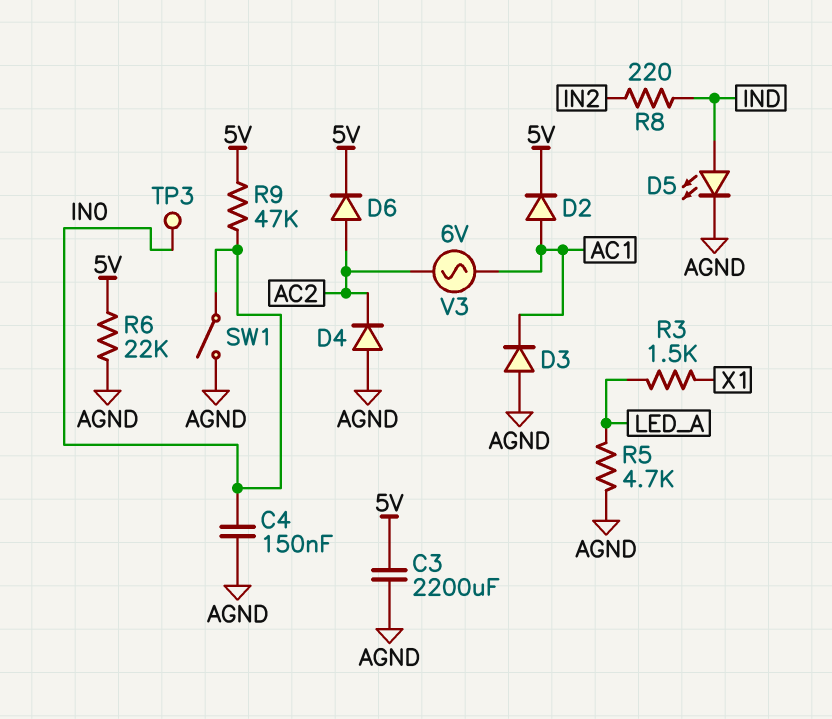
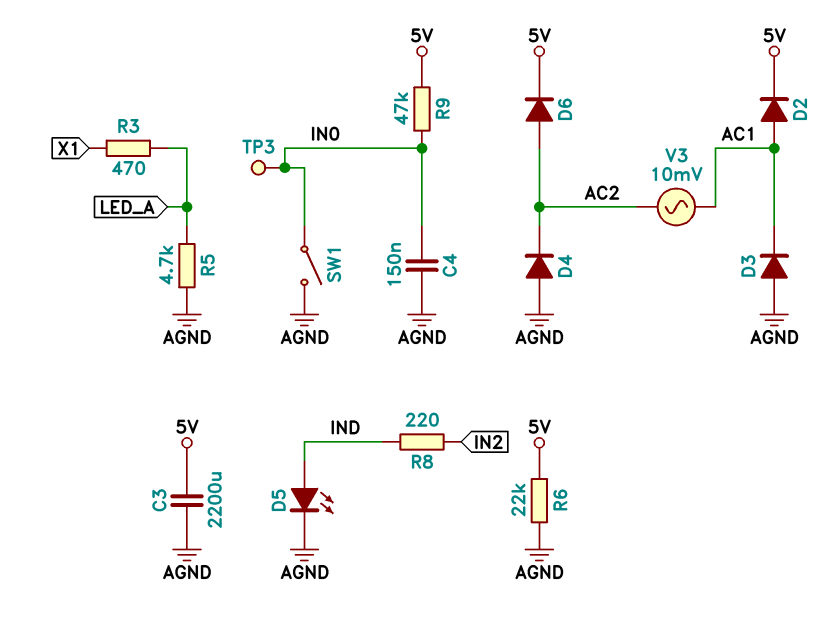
R3: 1.5k (LED_A, X1) -> 470 (LED_A, X1)
V3: AC 6V (AC1, AC2) -> AC 10mV (AC1, AC2)

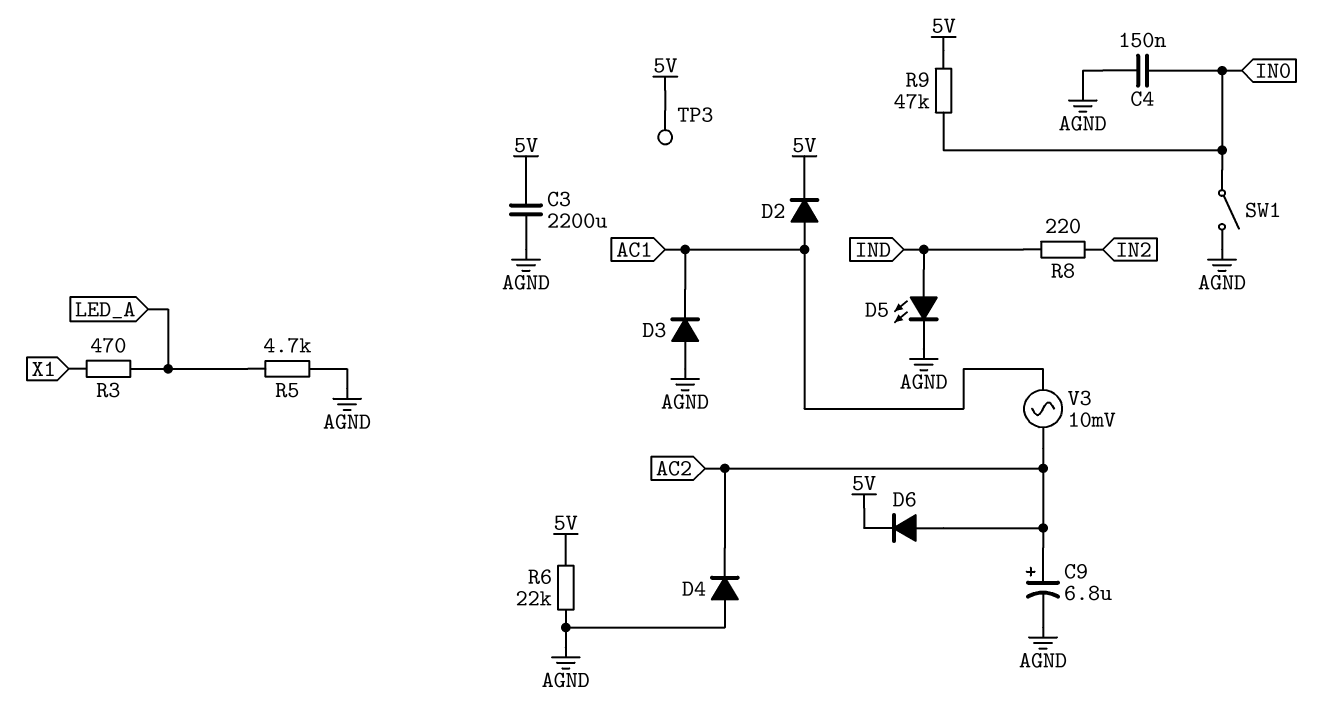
C9: none -> 6.8uF (plus AC2, minus AGND)
TP3: test point (IN0) -> test point (5V)

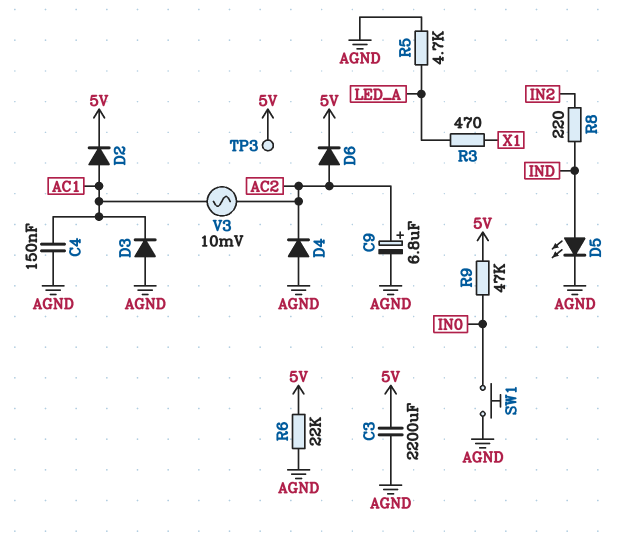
C4: 150nF (AGND, IN0) -> 150nF (AC1, AGND)
SW1: switch (AGND, IN0) -> button (AGND, IN0)

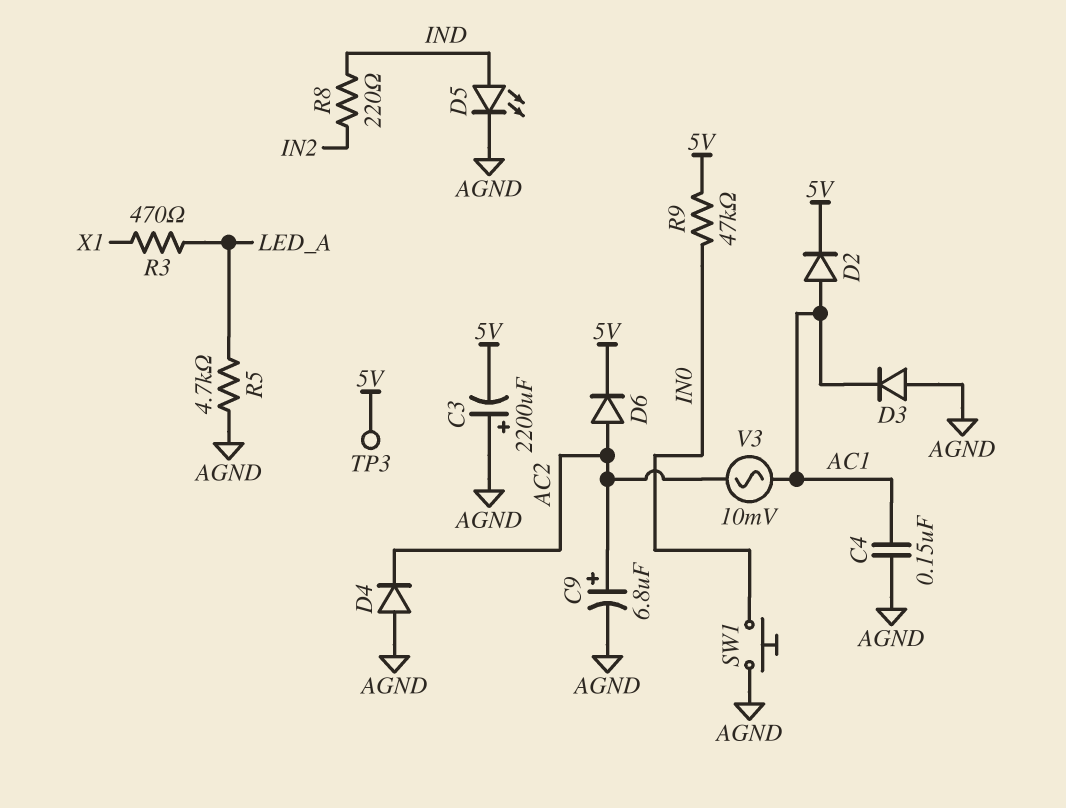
C3: 2200uF (5V, AGND) -> 2200uF (plus AGND, minus 5V)
R6: 22k (5V, AGND) -> none

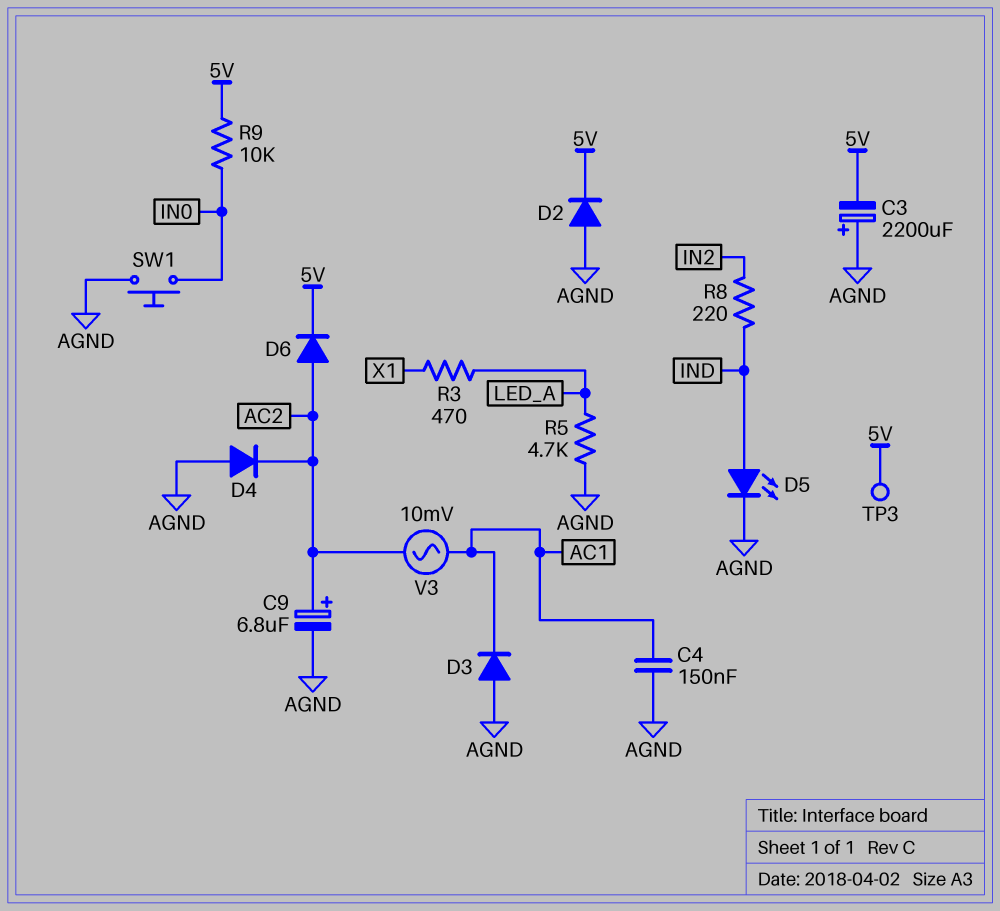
D2: diode (A AC1, K 5V) -> diode (A AGND, K 5V)
R9: 47k (5V, IN0) -> 10k (5V, IN0)

